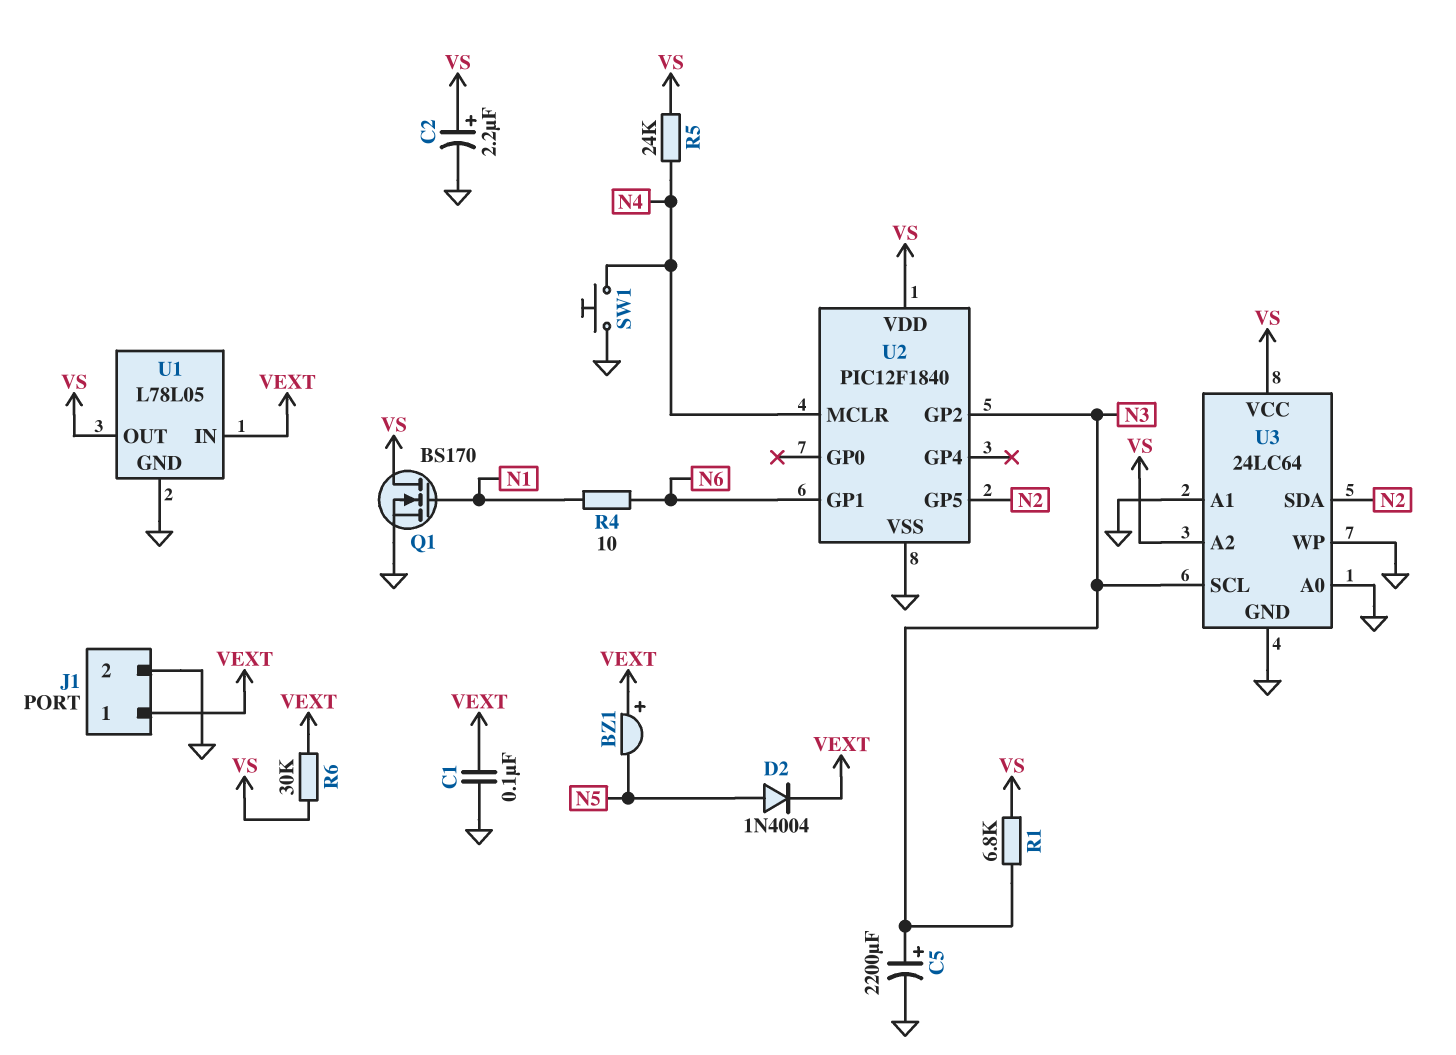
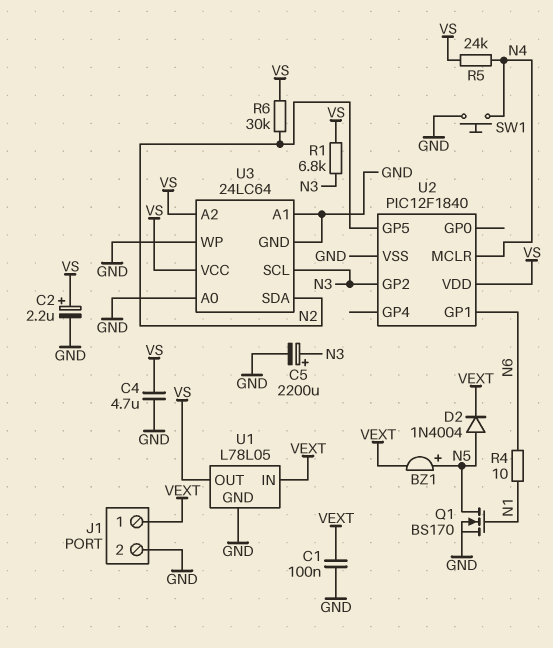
BZ1: buzzer (plus VEXT, minus N5) -> buzzer (plus N5, minus VEXT)
C4: none -> 4.7uF (GND, VS)
Q1: NMOS BS170 (G N1, D VS, S GND) -> NMOS BS170 (G N1, D N5, S GND)
R6: 30k (VEXT, VS) -> 30k (N2, VS)

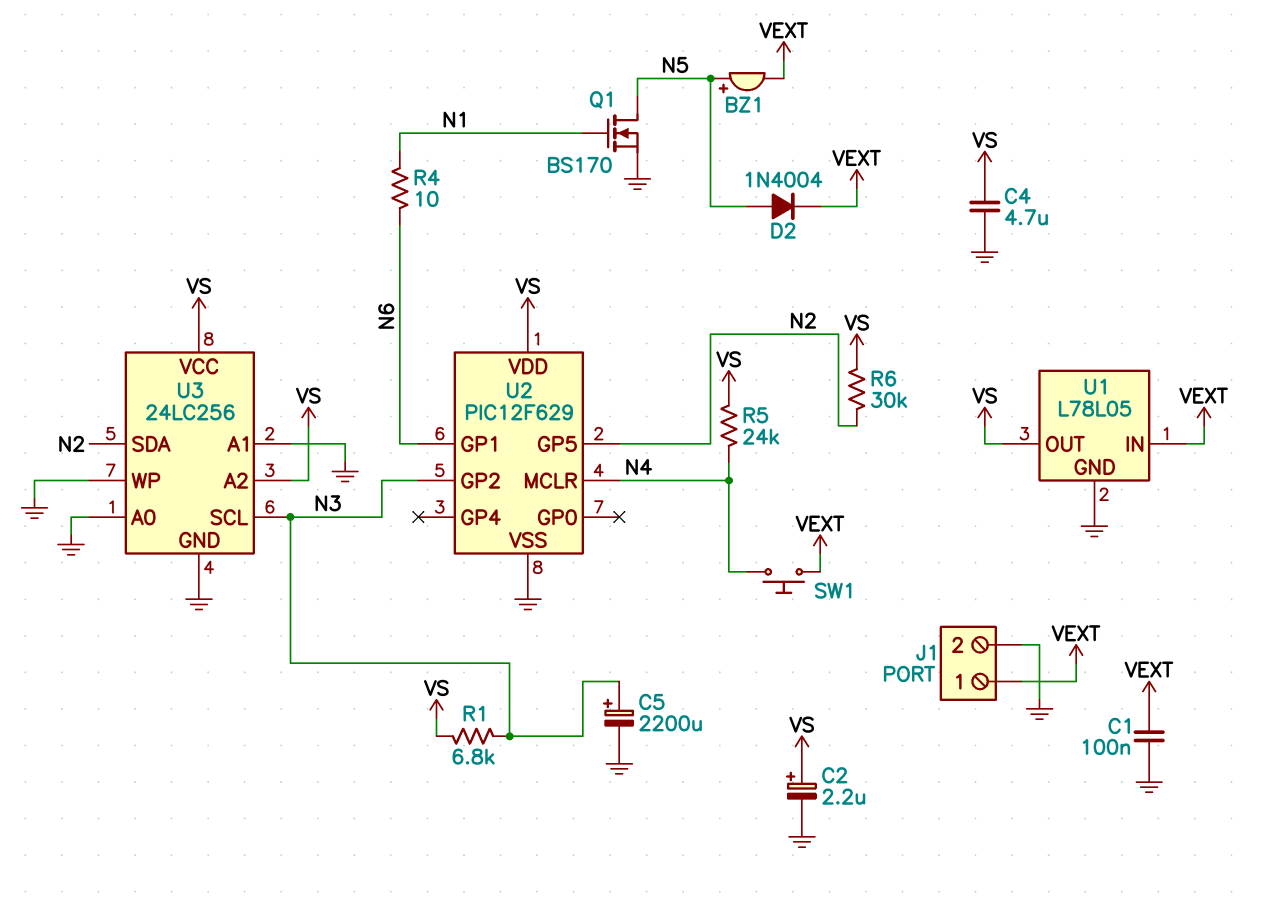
SW1: button (GND, N4) -> button (N4, VEXT)
U2: PIC12F1840 -> PIC12F629
U3: 24LC64 -> 24LC256

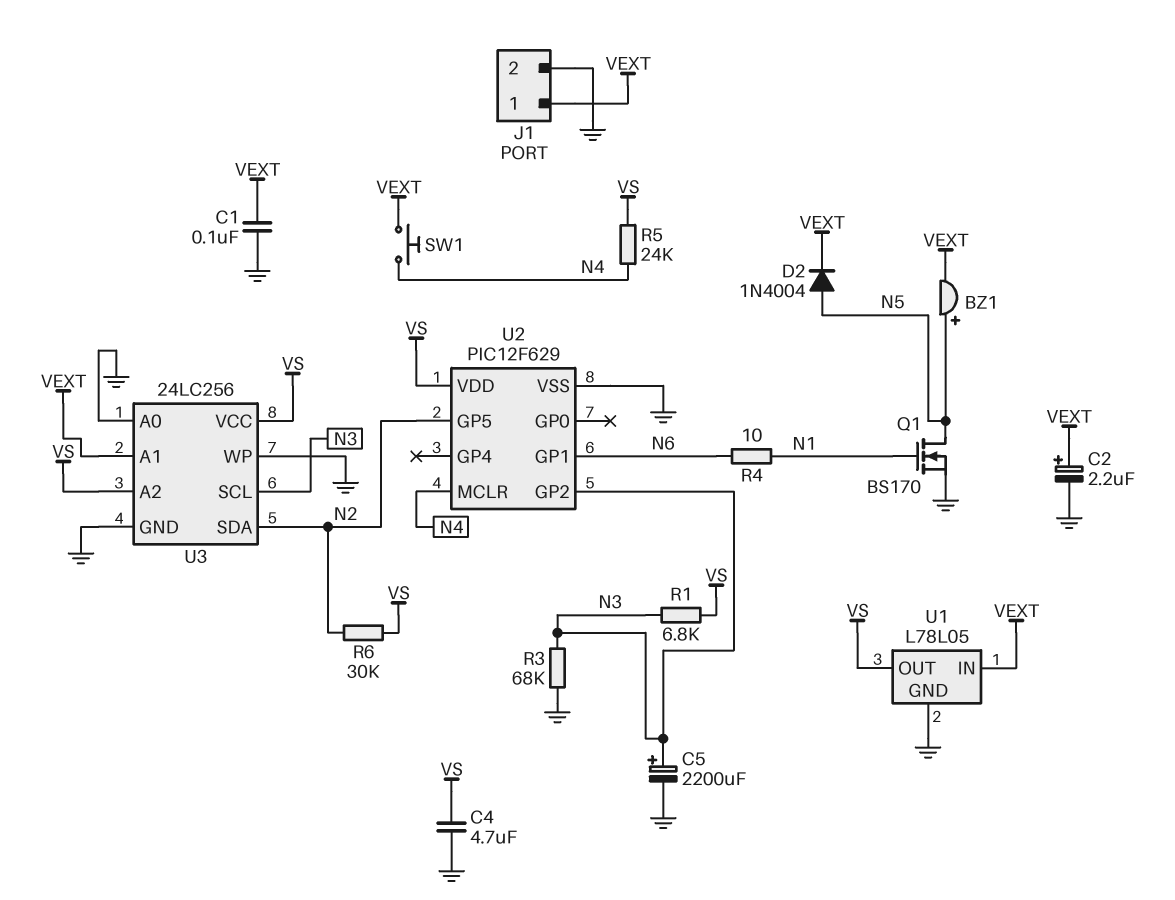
C2: 2.2uF (plus VS, minus GND) -> 2.2uF (plus VEXT, minus GND)
R3: none -> 68k (GND, N3)
U3 pin A1: GND -> VEXT

